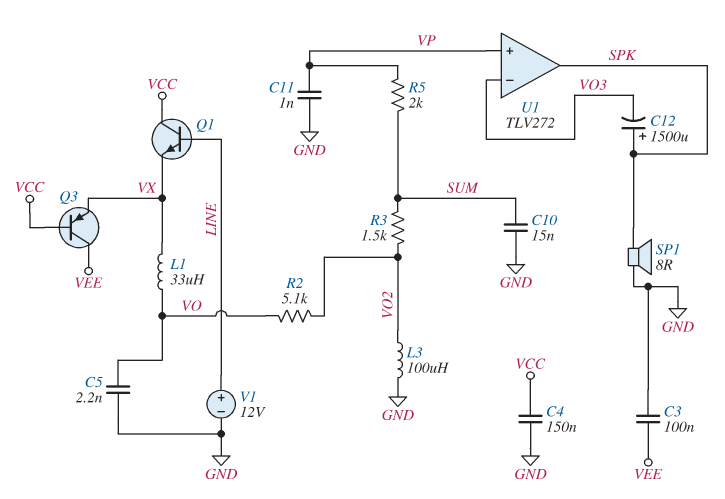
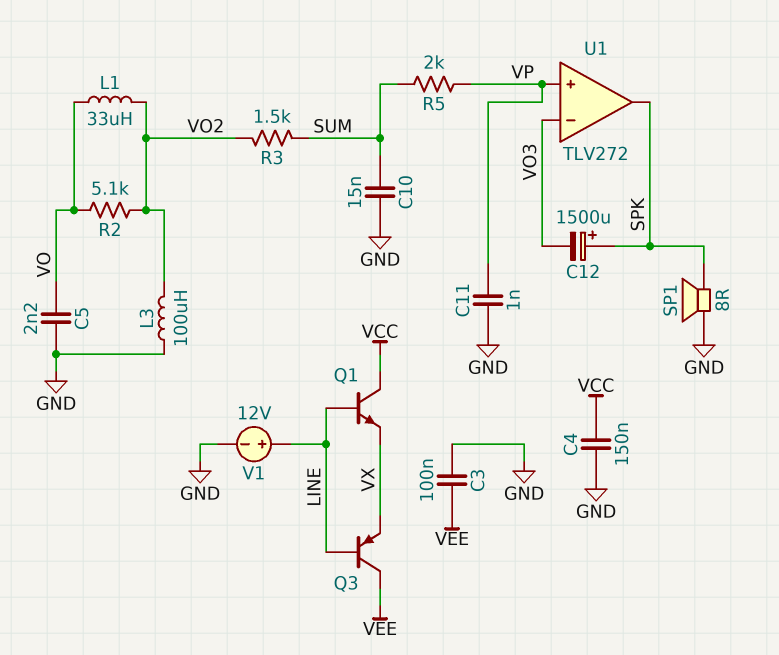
L1: 33uH (VO, VX) -> 33uH (VO, VO2)
Q3: PNP (B VCC, C VEE, E VX) -> PNP (B LINE, C VEE, E VX)

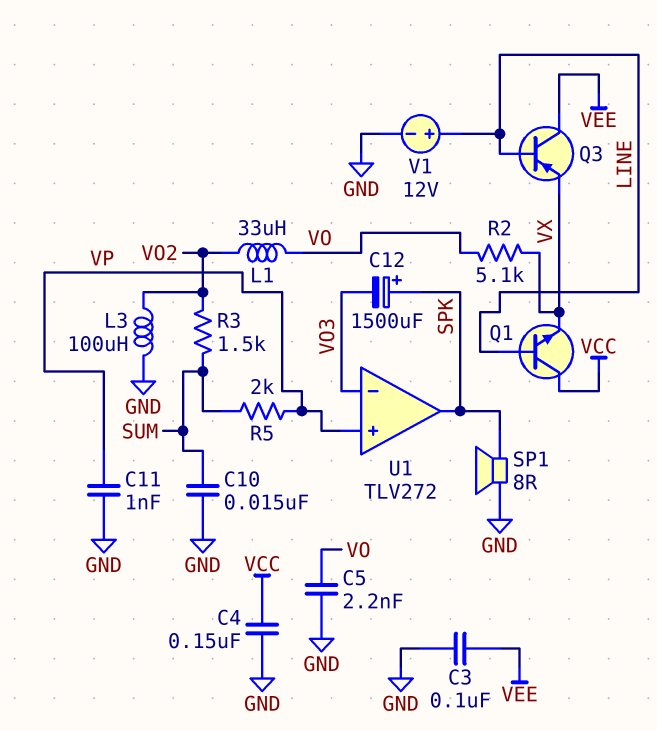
R2: 5.1k (VO, VO2) -> 5.1k (VO, VX)

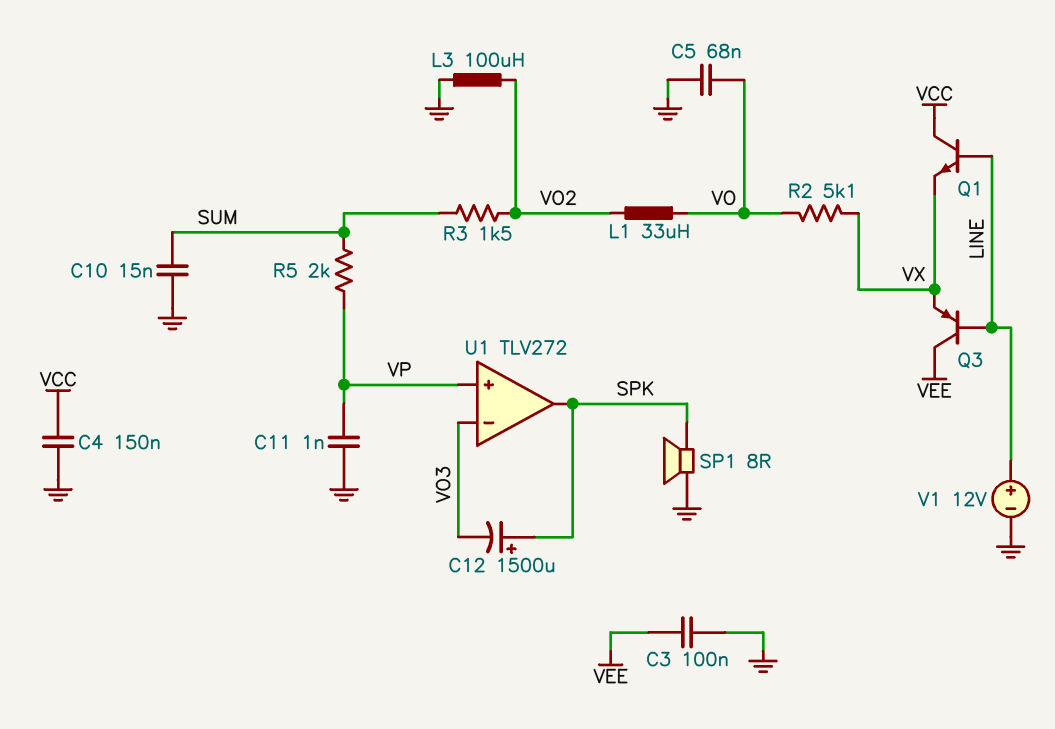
C5: 2.2nF (GND, VO) -> 68nF (GND, VO)

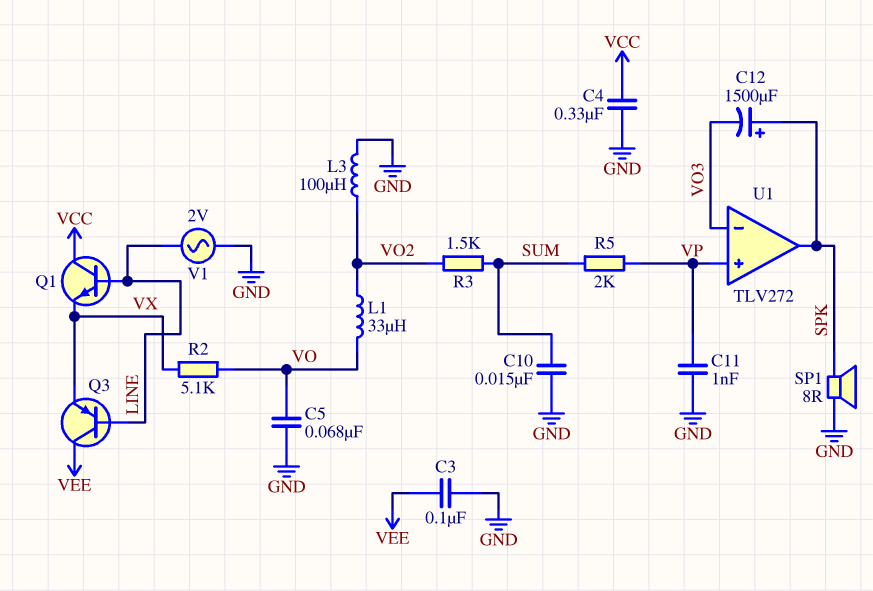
C4: 150nF (GND, VCC) -> 330nF (GND, VCC)
V1: 12V (plus LINE, minus GND) -> AC 2V (GND, LINE)

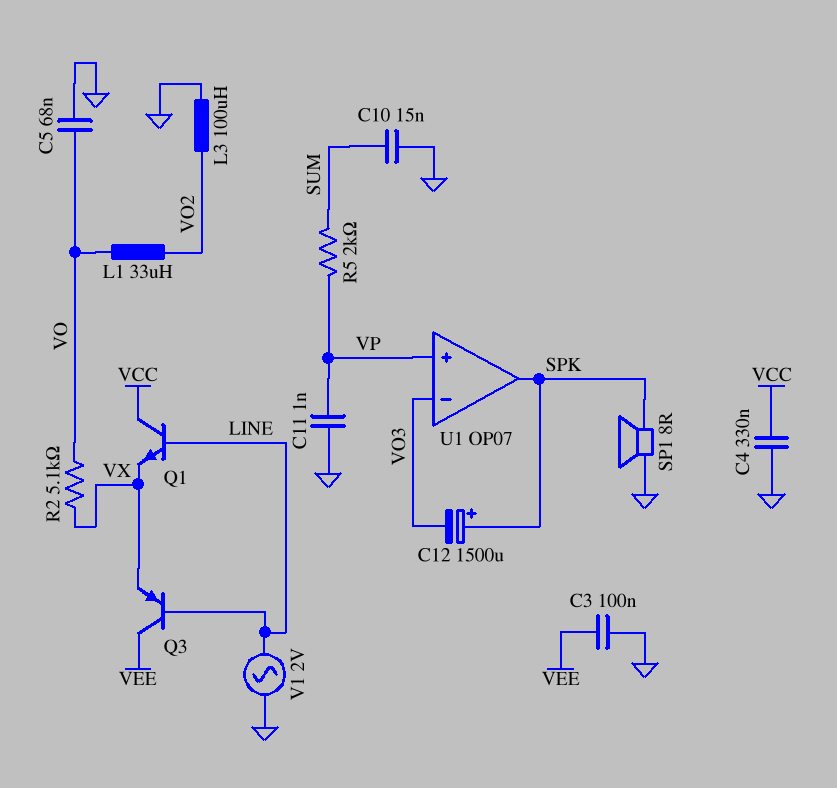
R3: 1.5k (SUM, VO2) -> none
U1: TLV272 -> OP07

